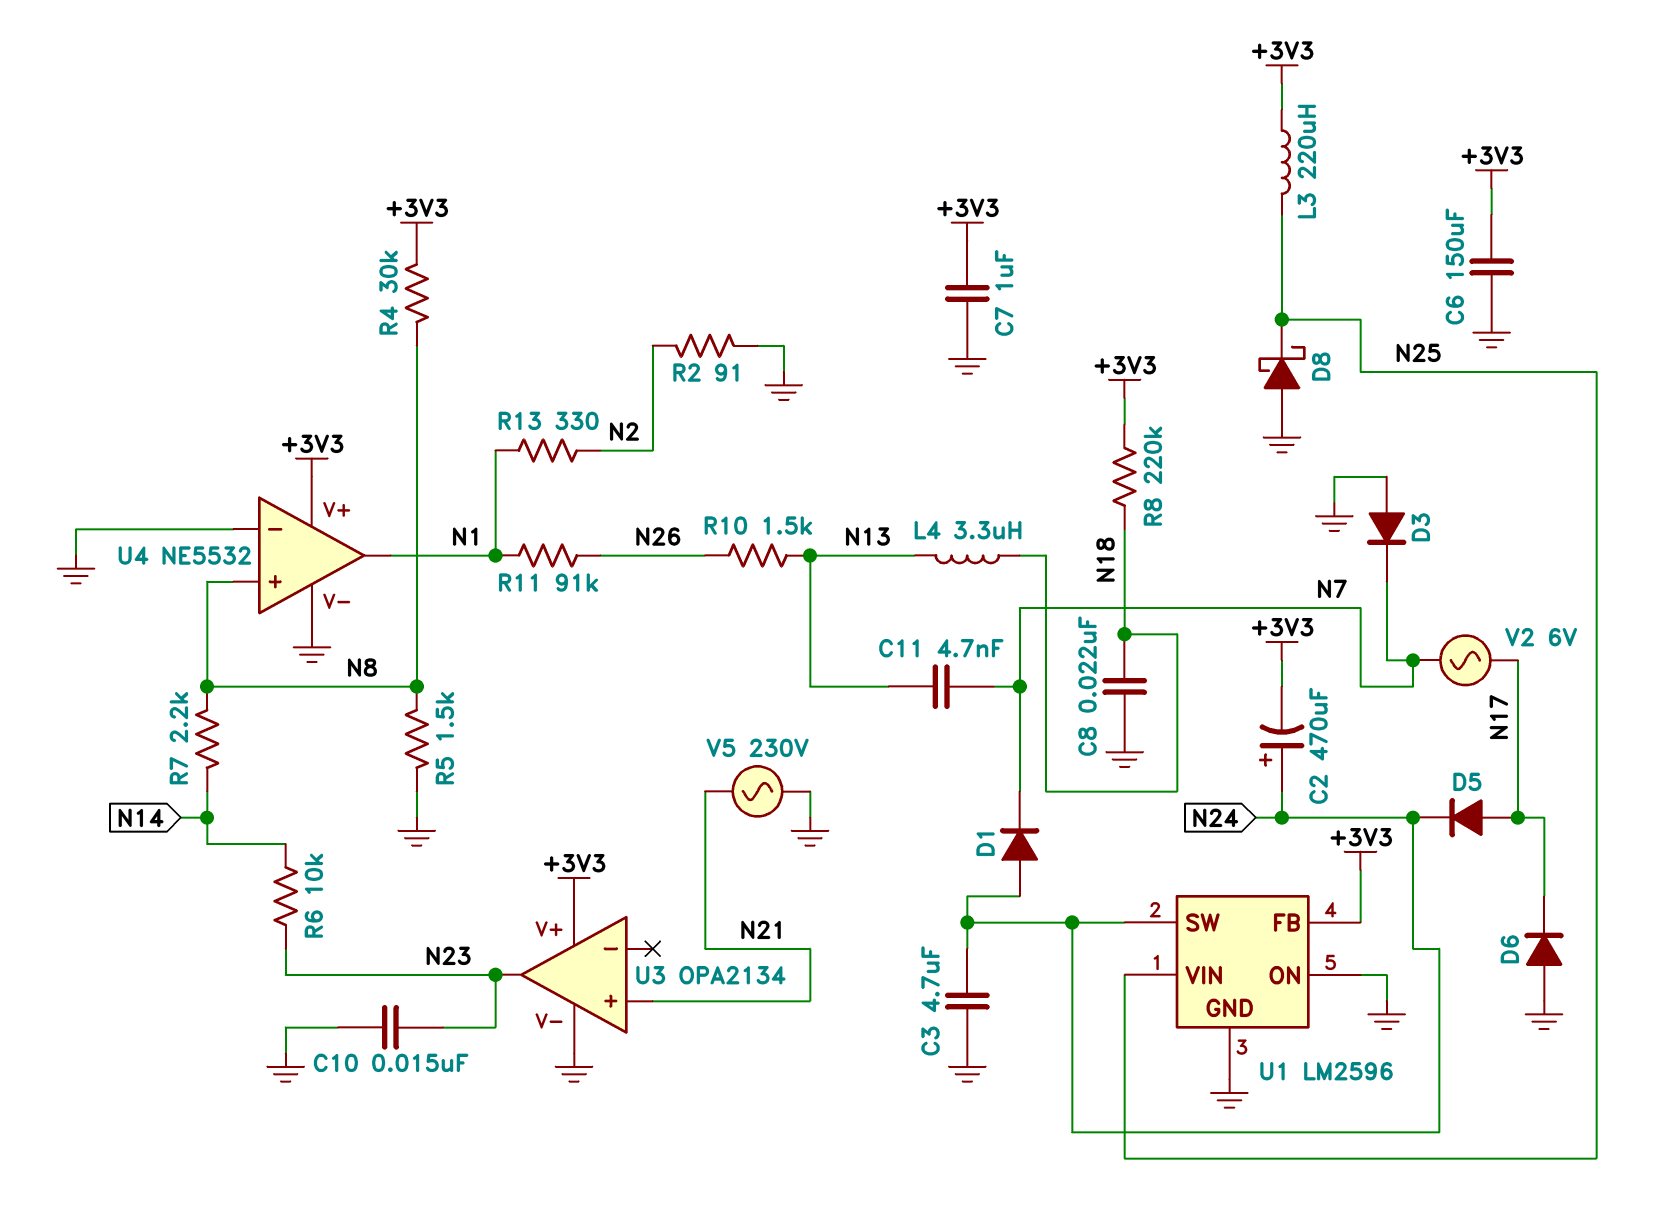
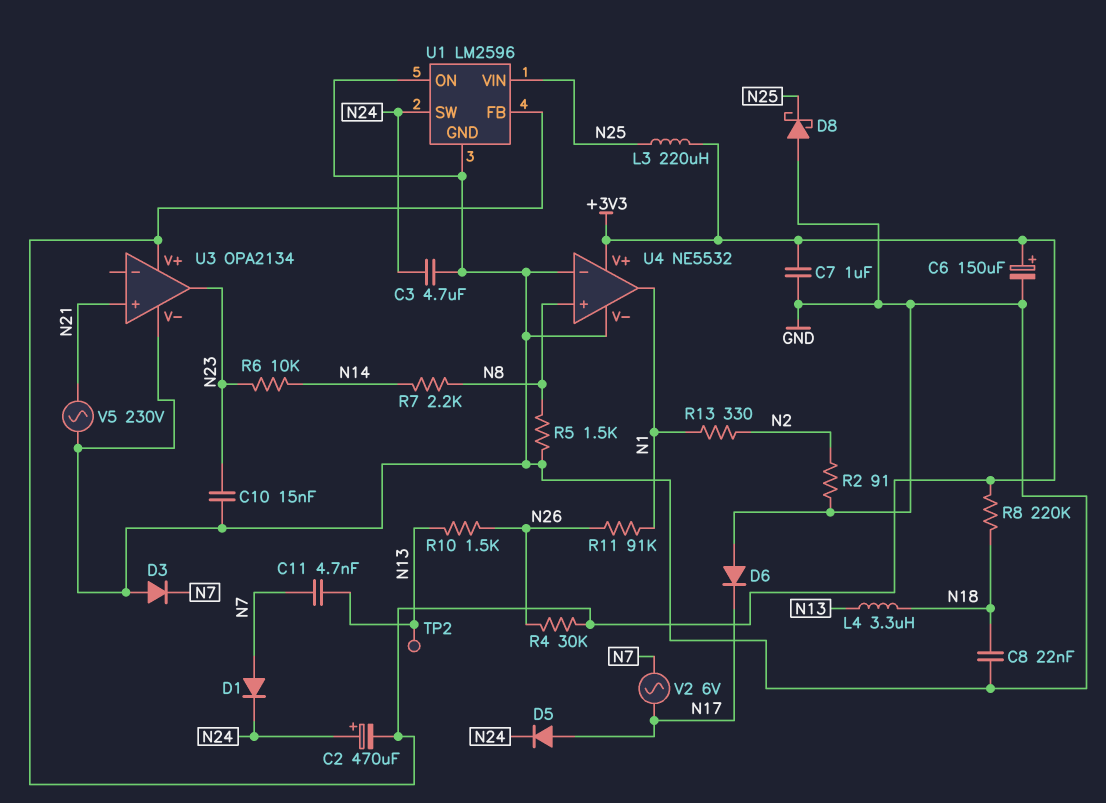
C6: 150uF (+3V3, GND) -> 150uF (plus +3V3, minus GND)
D1: diode (A N24, K N7) -> diode (A N7, K N24)
R4: 30k (+3V3, N8) -> 30k (+3V3, N26)
TP2: none -> test point (N13)

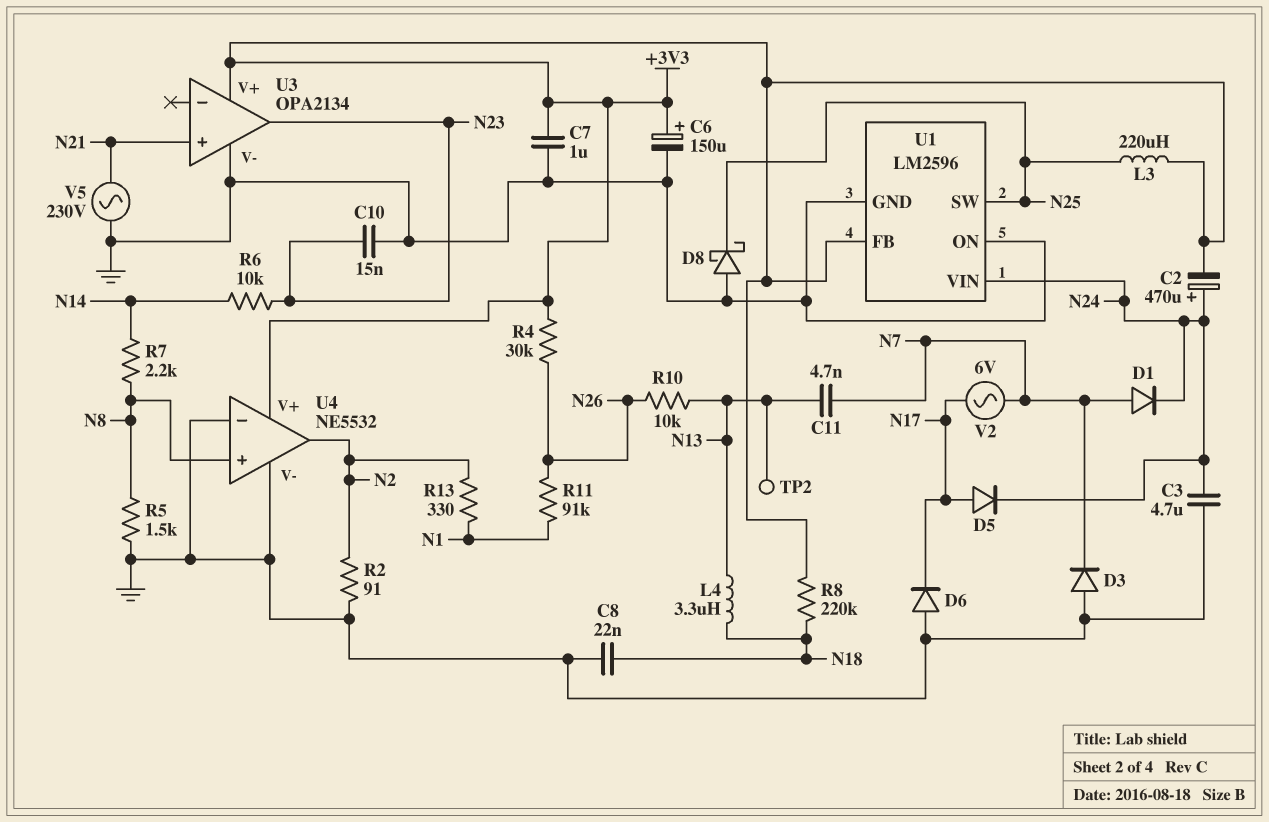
R10: 1.5k (N13, N26) -> 10k (N13, N26)
U1 pin SW: N24 -> N25
U1 pin VIN: N25 -> N24
U4 pin out: N1 -> N2

